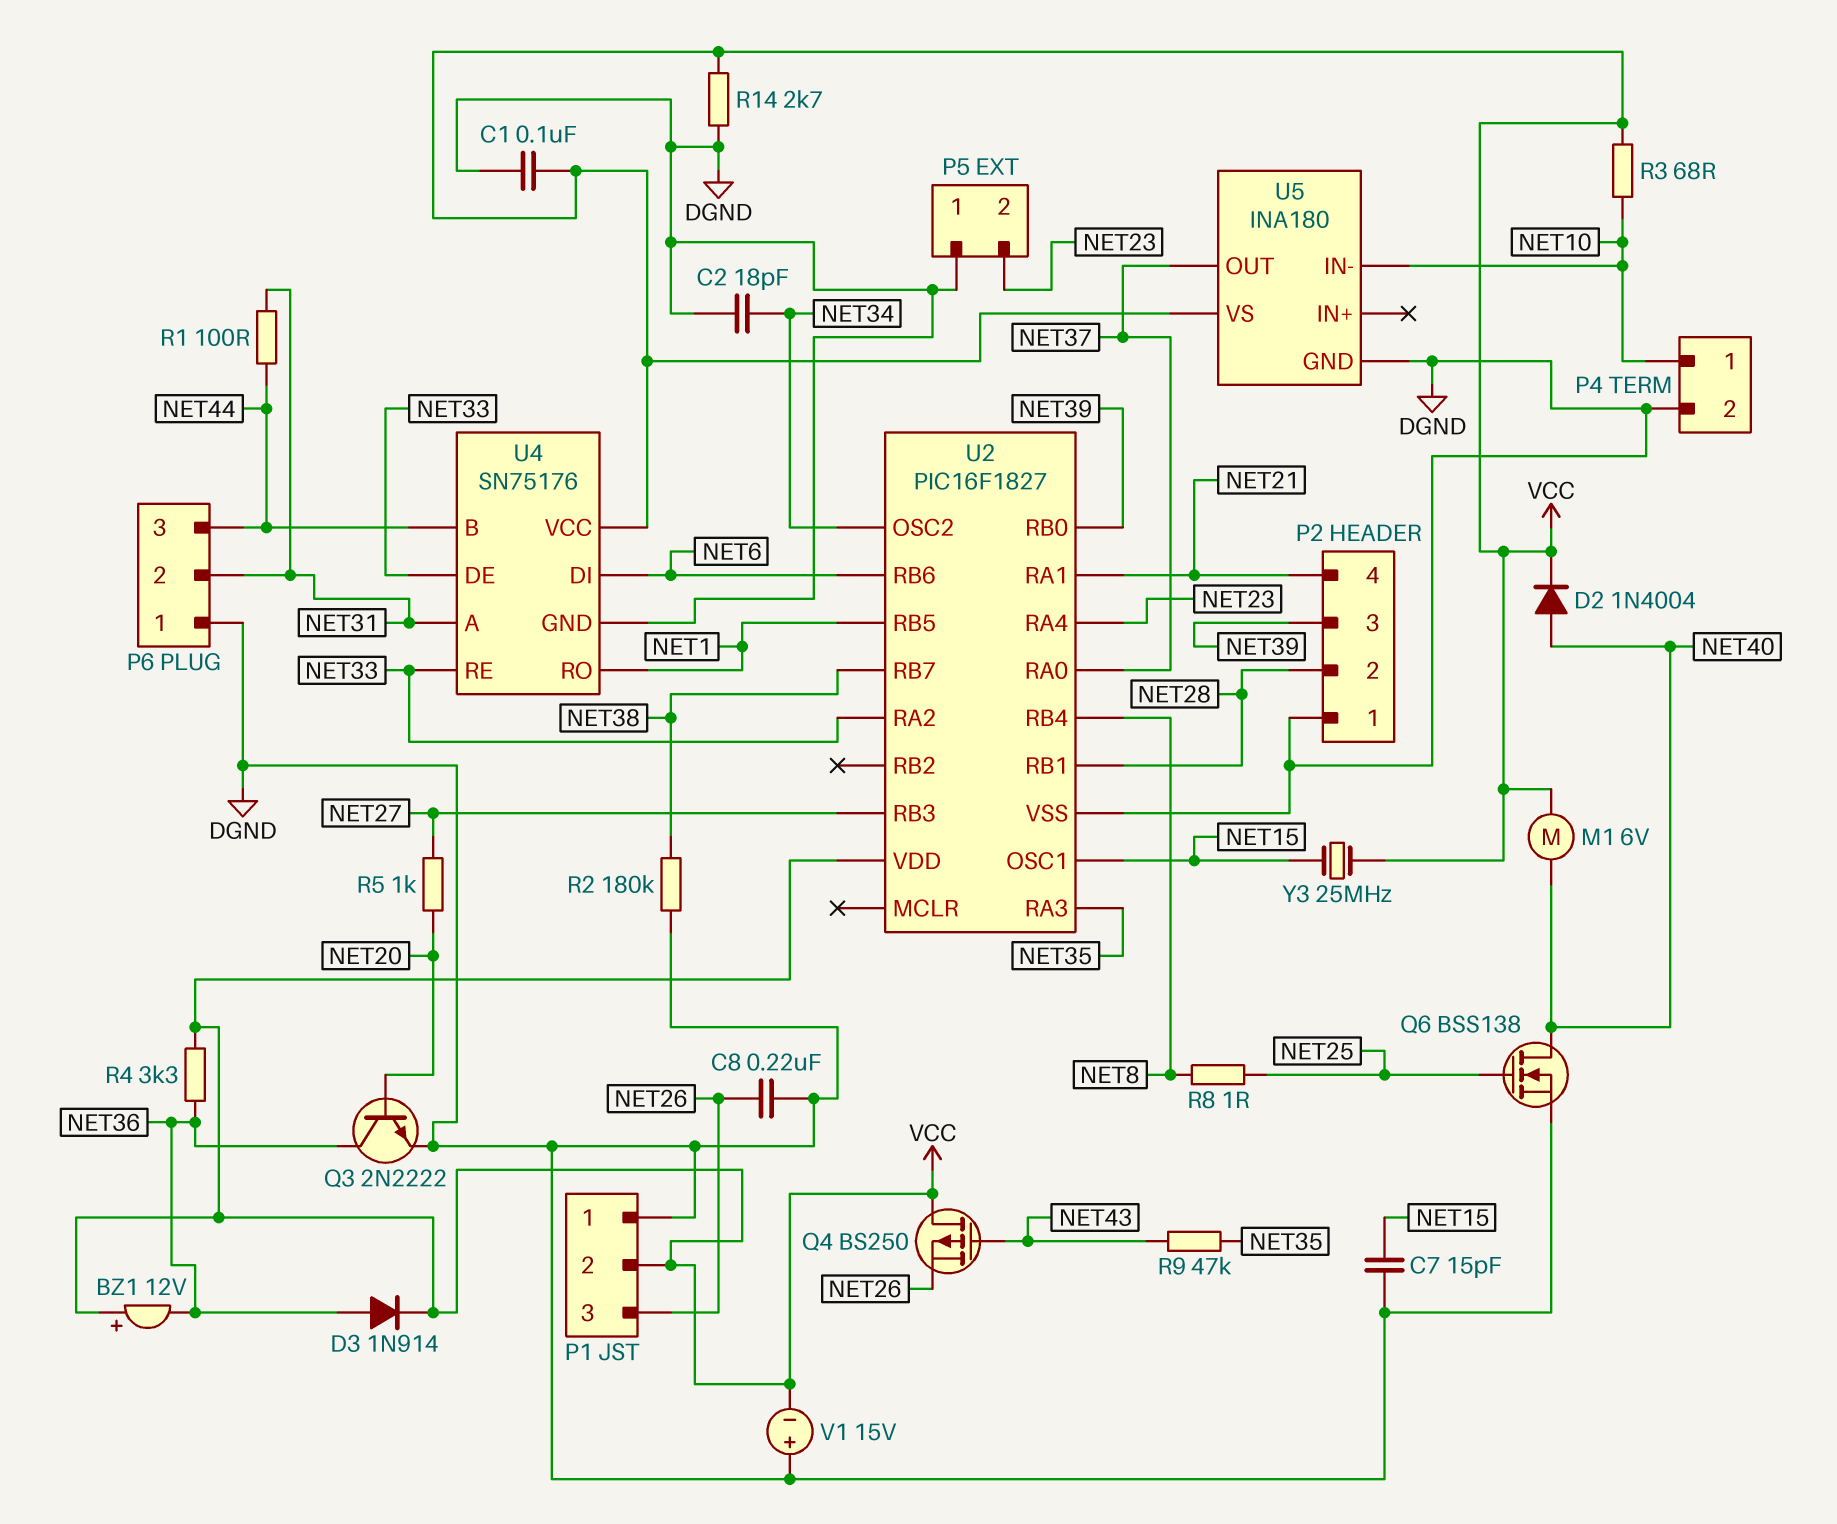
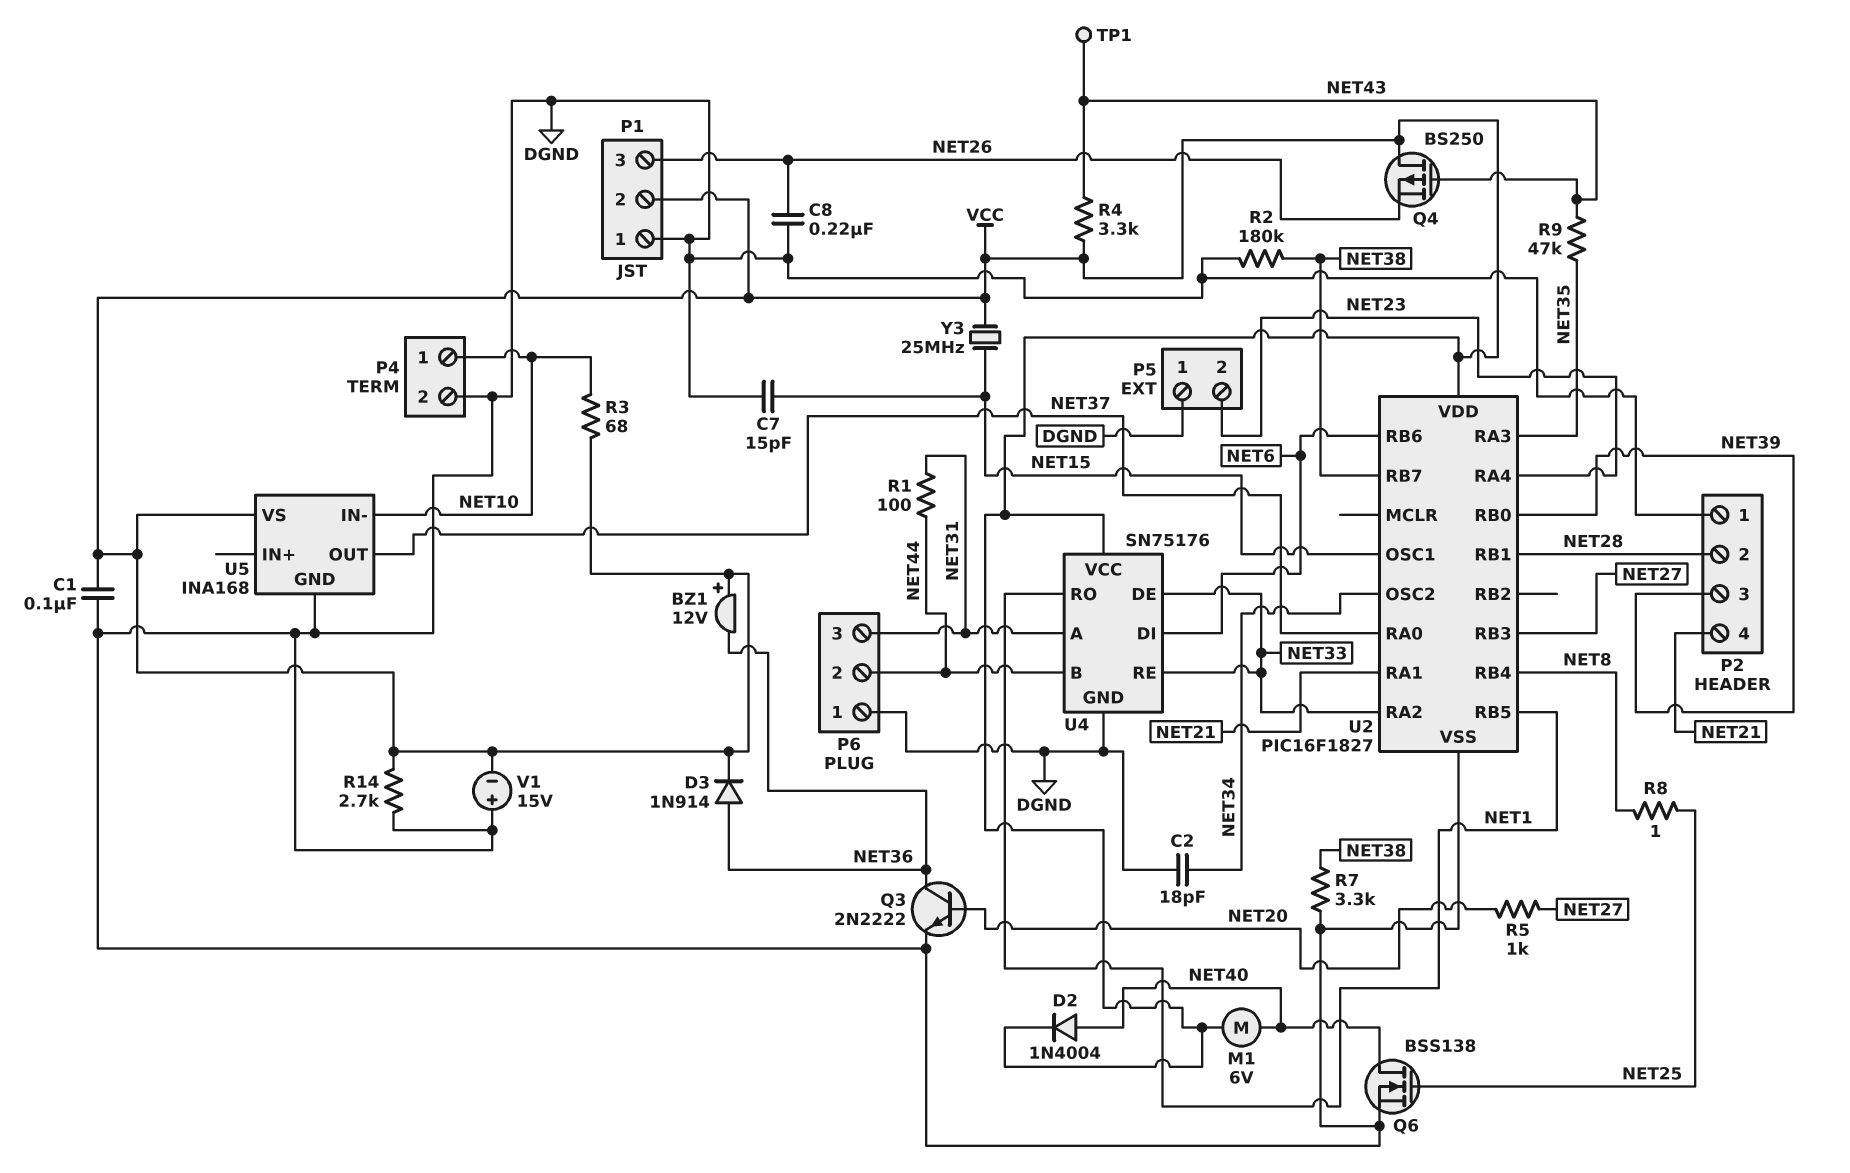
P6 pin 2: NET31 -> NET44
P6 pin 3: NET44 -> NET31
R4: 3.3k (NET36, VCC) -> 3.3k (NET43, VCC)
R7: none -> 3.3k (DGND, NET38)
TP1: none -> test point (NET43)
U5: INA180 -> INA168

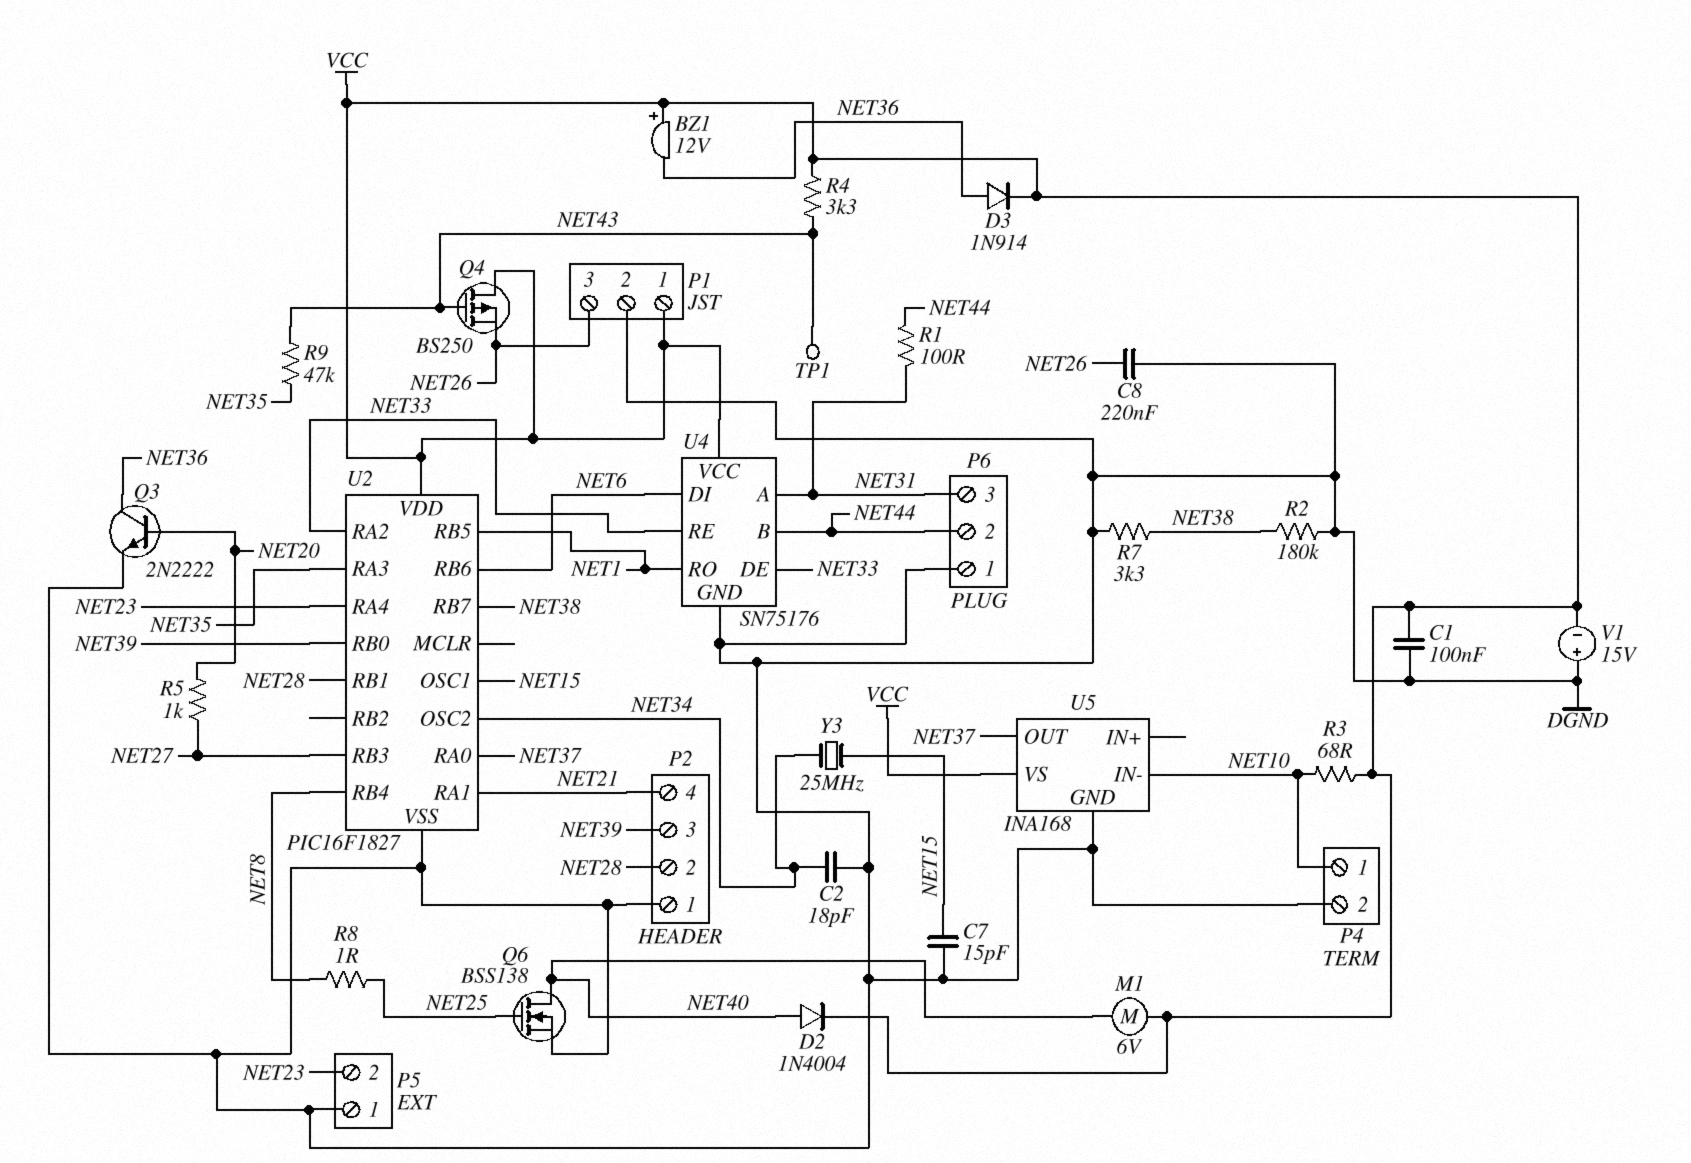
P1 pin 1: DGND -> VCC
P1 pin 2: VCC -> DGND
R14: 2.7k (DGND, VCC) -> none
Y3: 25MHz (NET15, VCC) -> 25MHz (NET15, NET34)

